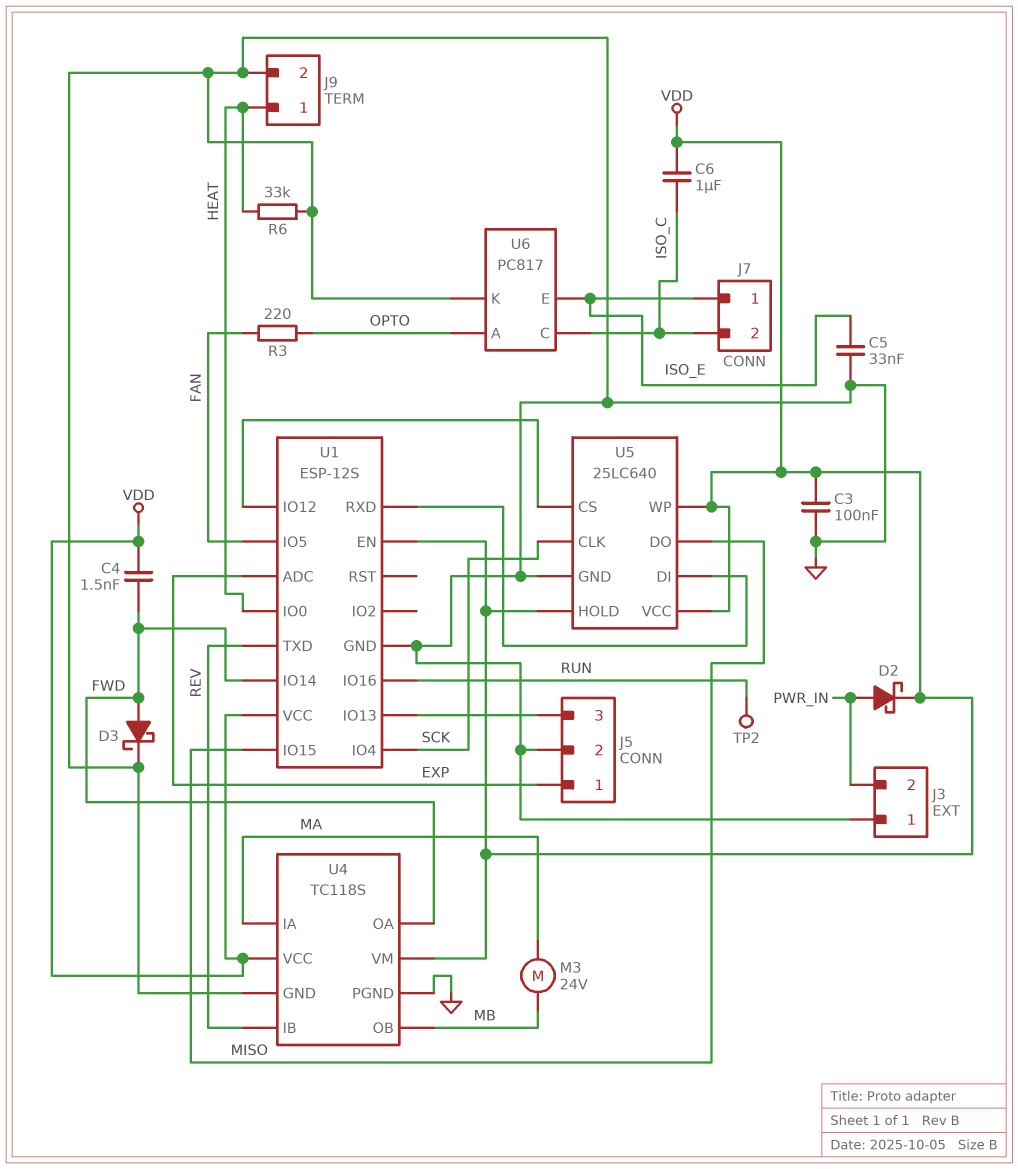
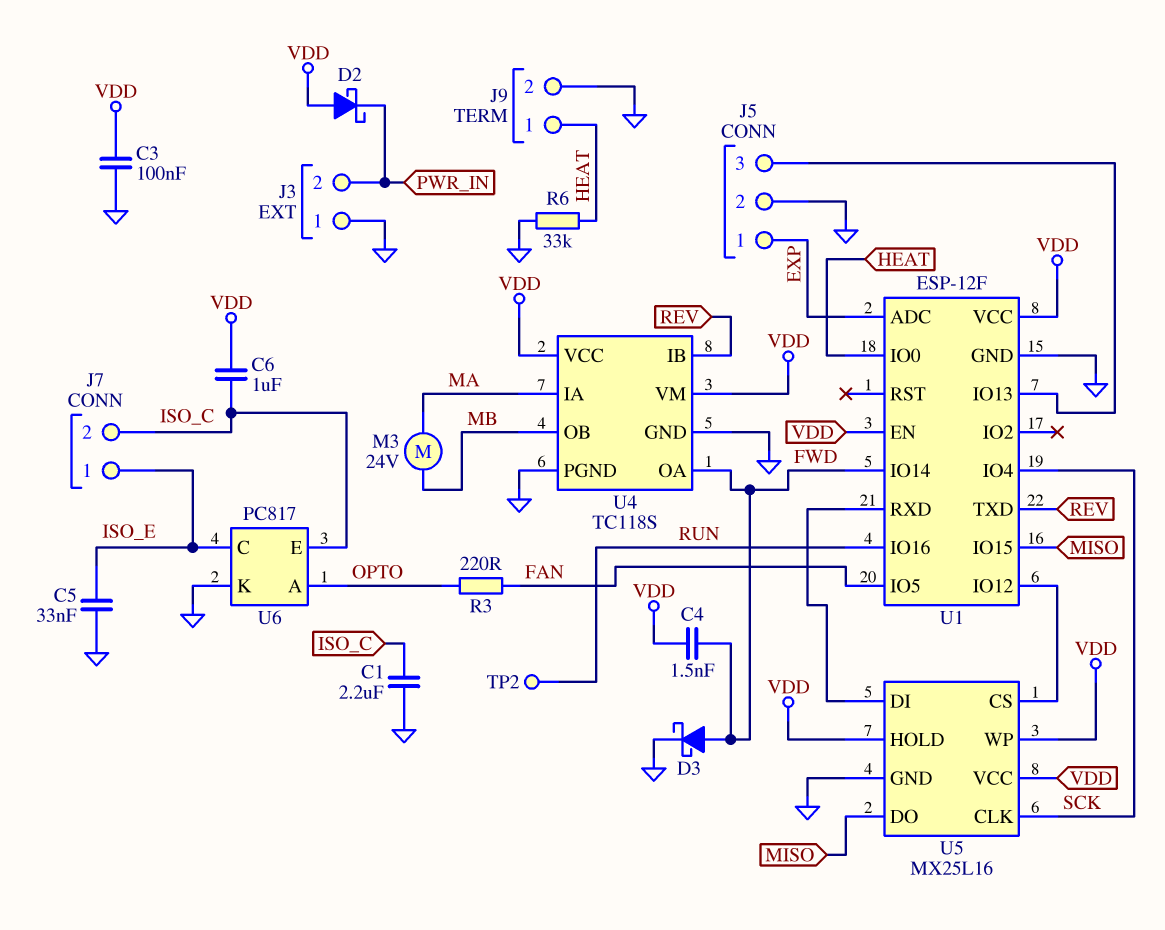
C1: none -> 2.2uF (GND, ISO_C)
D2: schottky (A PWR_IN, K VDD) -> schottky (A VDD, K PWR_IN)
U1: ESP-12S -> ESP-12F
U5: 25LC640 -> MX25L16
U6 pin C: ISO_C -> ISO_E
U6 pin E: ISO_E -> ISO_C

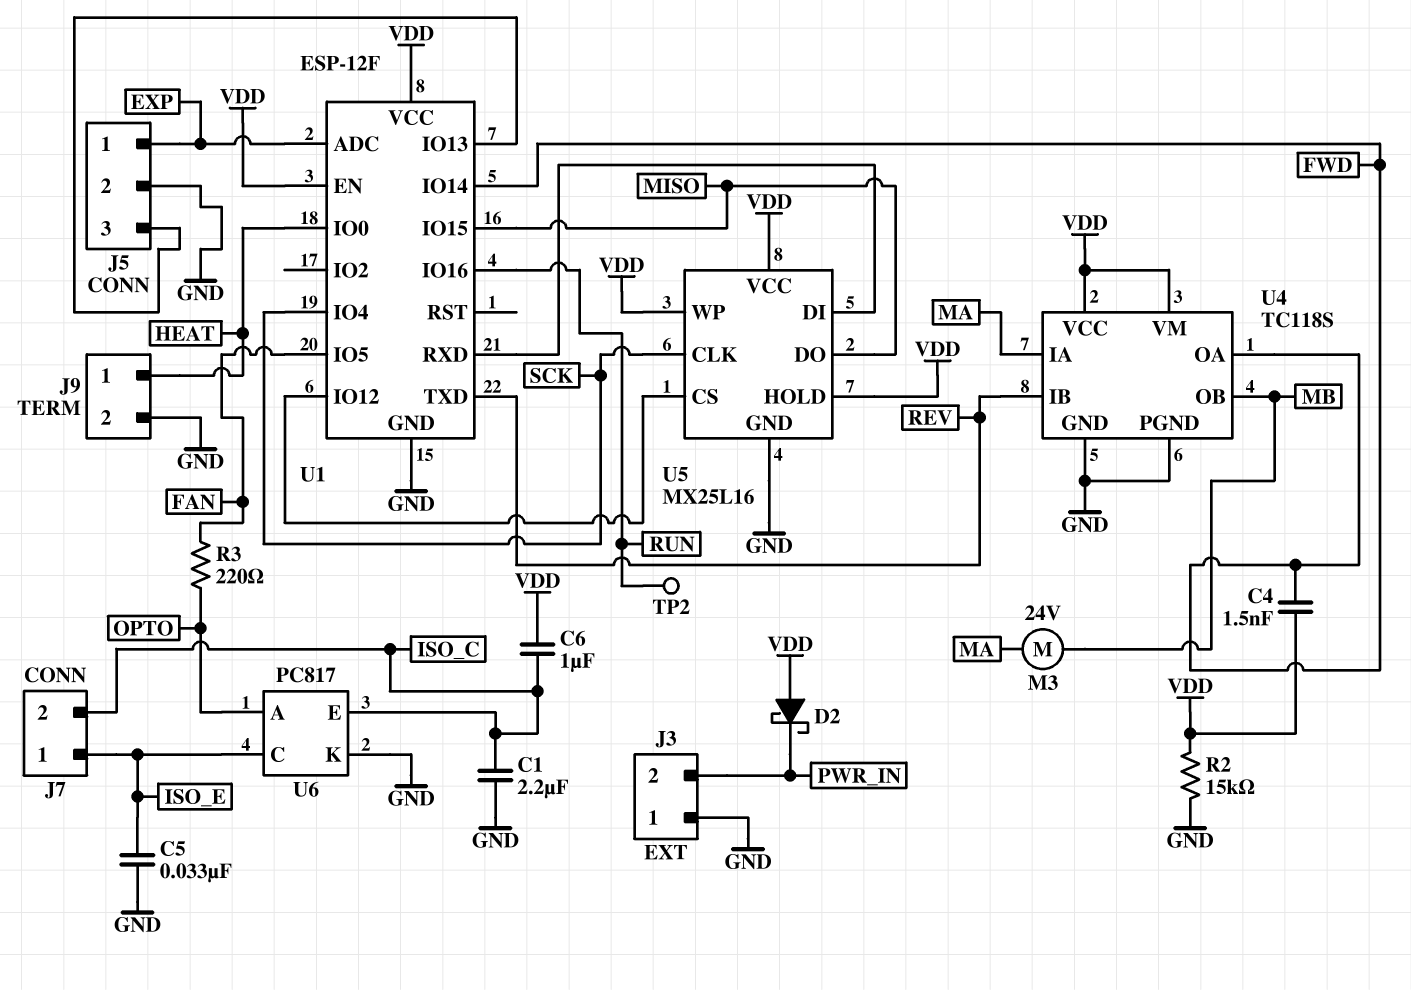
C3: 100nF (GND, VDD) -> none
D3: schottky (A FWD, K GND) -> none
R2: none -> 15k (GND, VDD)
R6: 33k (GND, HEAT) -> none

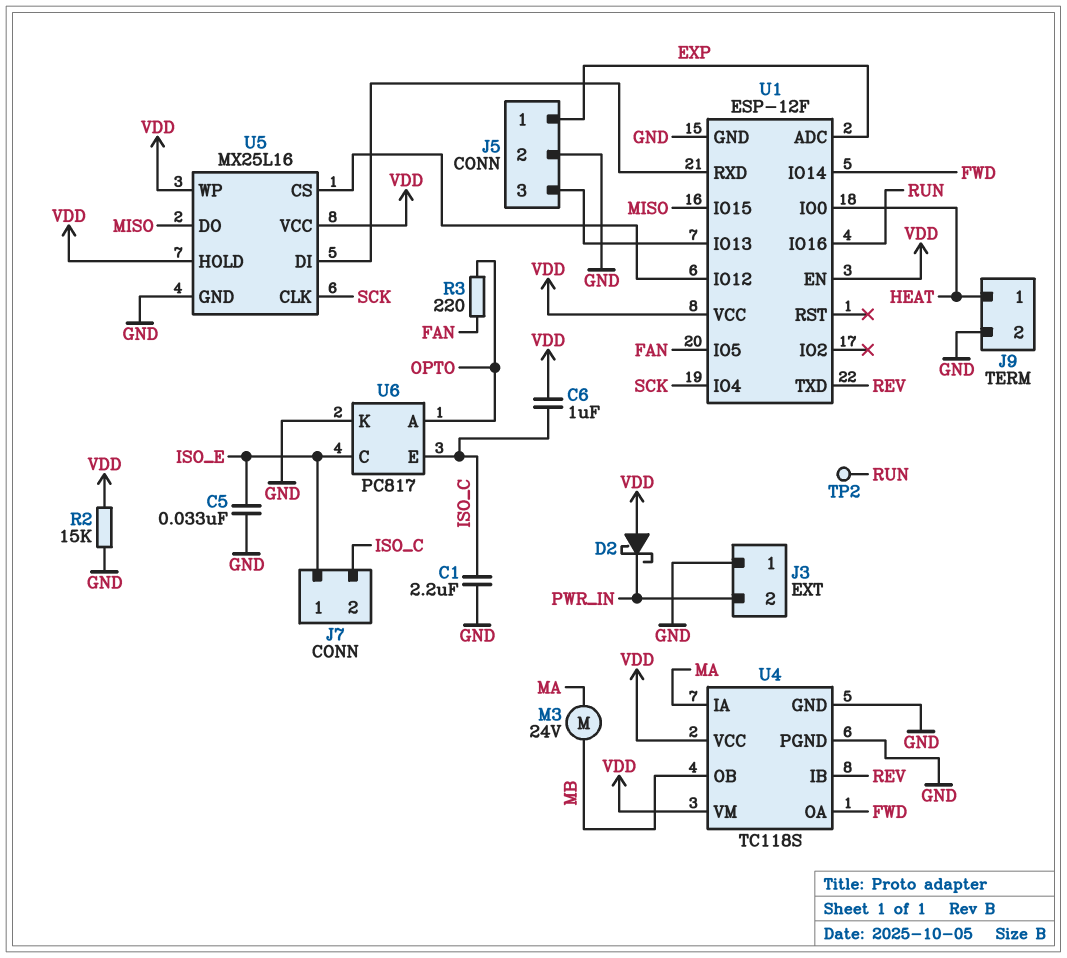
C4: 1.5nF (FWD, VDD) -> none

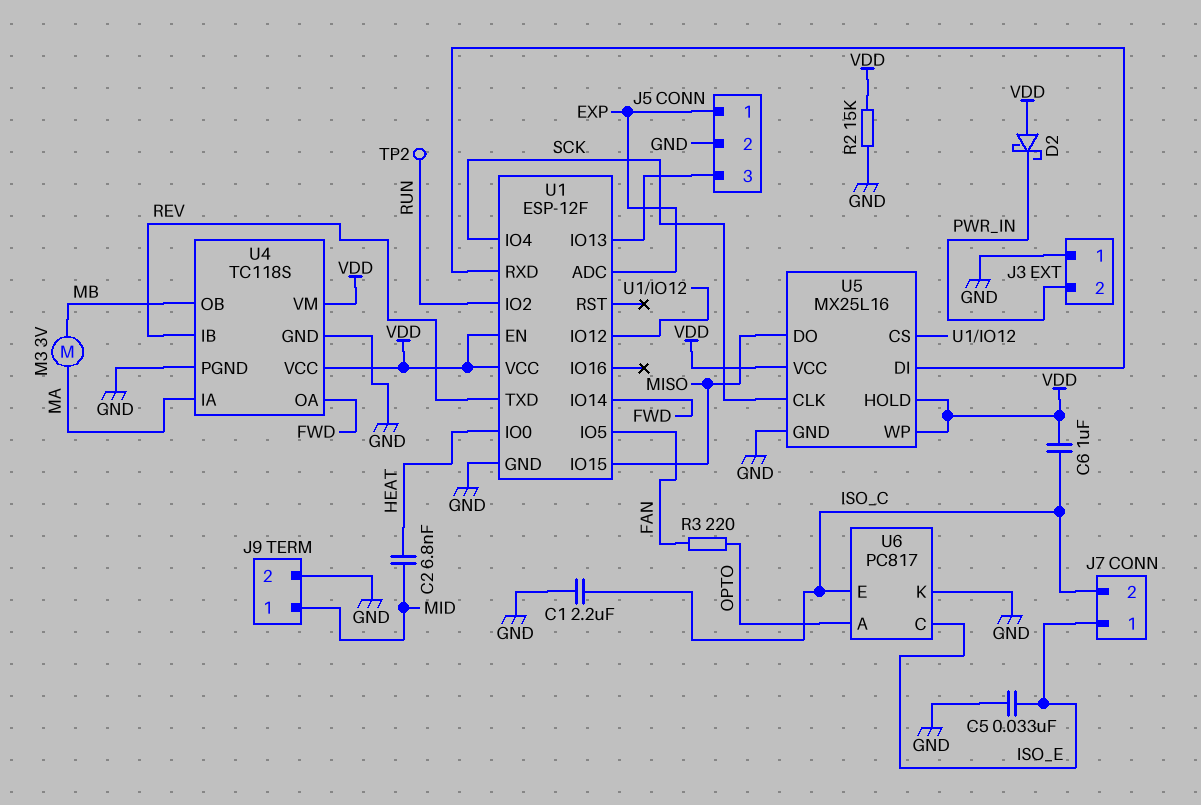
C2: none -> 6.8nF (HEAT, MID)
J9 pin 1: HEAT -> MID
M3: motor 24V (MA, MB) -> motor 3V (MA, MB)
U1 pin IO2: none -> RUN
U1 pin IO16: RUN -> none

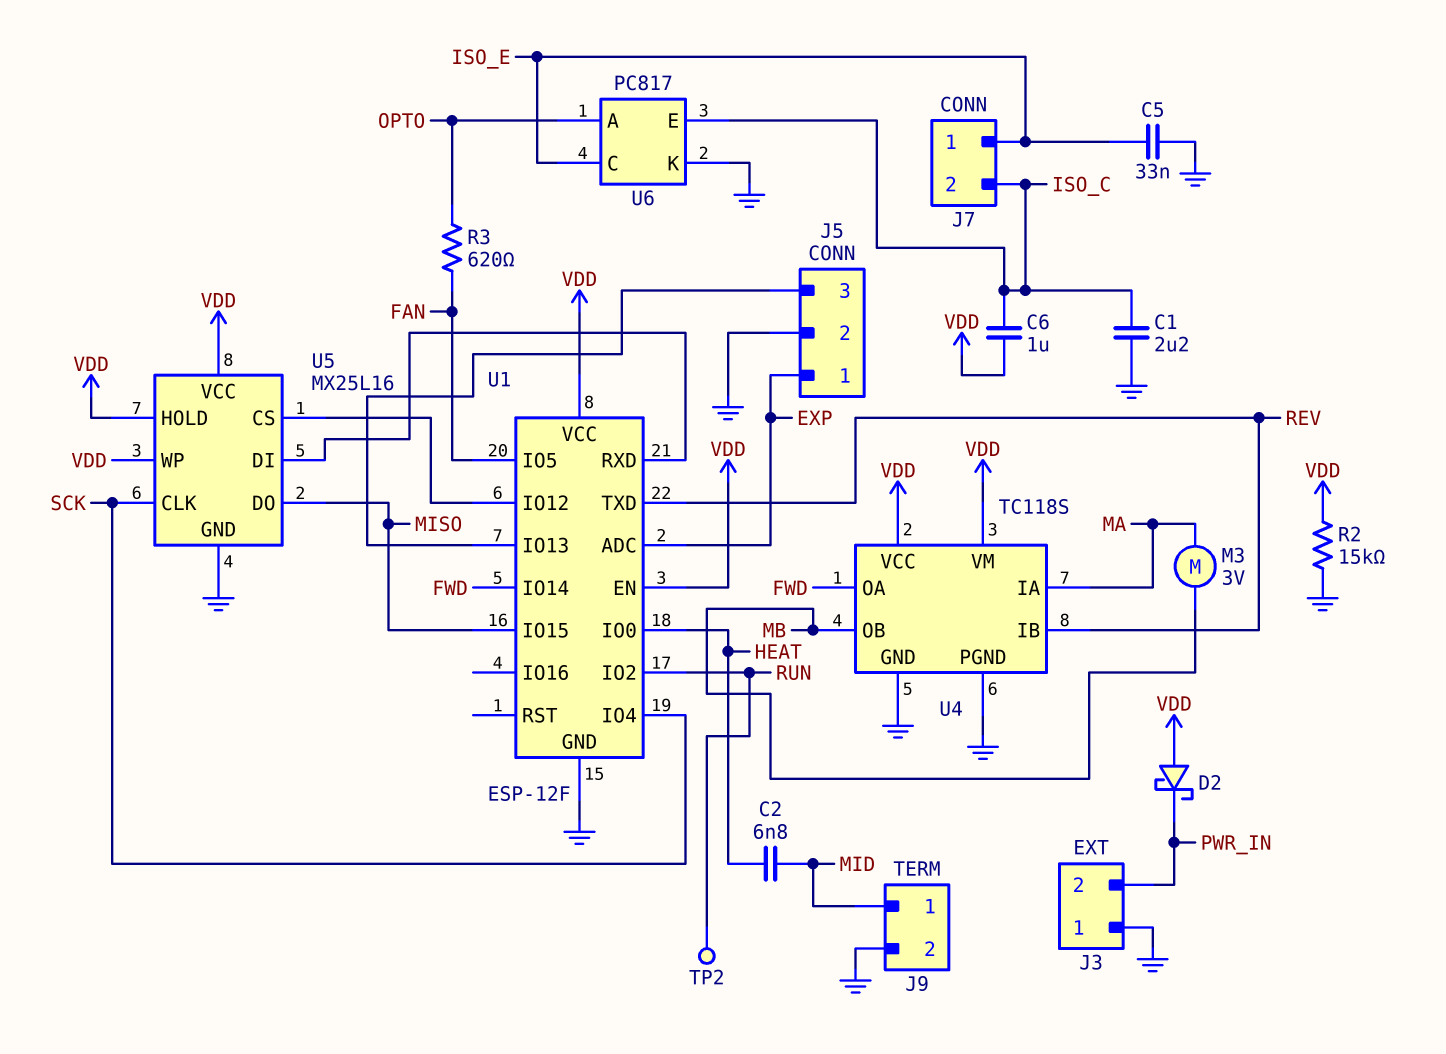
R3: 220 (FAN, OPTO) -> 620 (FAN, OPTO)

